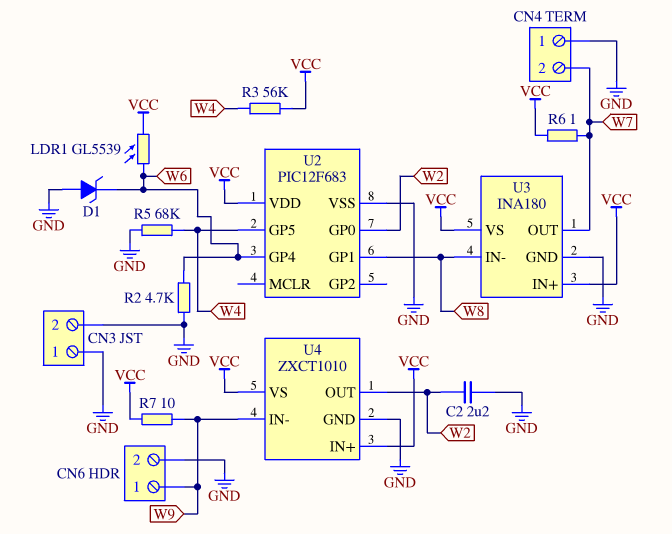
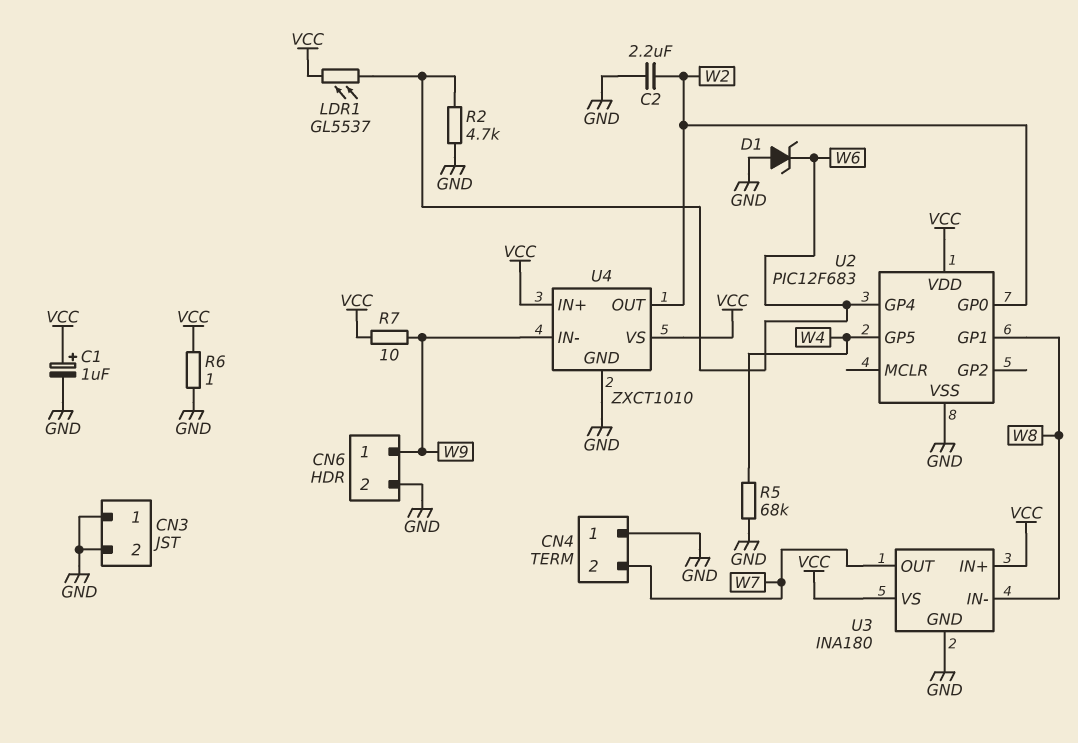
C1: none -> 1uF (plus VCC, minus GND)
LDR1: GL5539 (VCC, W6) -> GL5537 (VCC, W6)
R3: 56k (VCC, W4) -> none
R6: 1 (VCC, W7) -> 1 (GND, VCC)

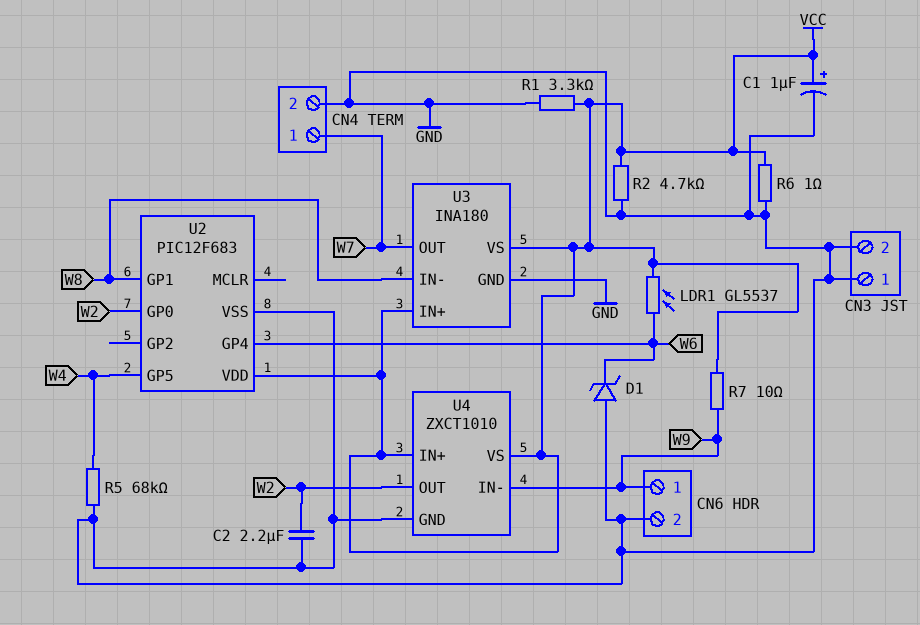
CN4 pin 1: GND -> W7
CN4 pin 2: W7 -> GND
R1: none -> 3.3k (GND, VCC)
R2: 4.7k (GND, W6) -> 4.7k (GND, VCC)

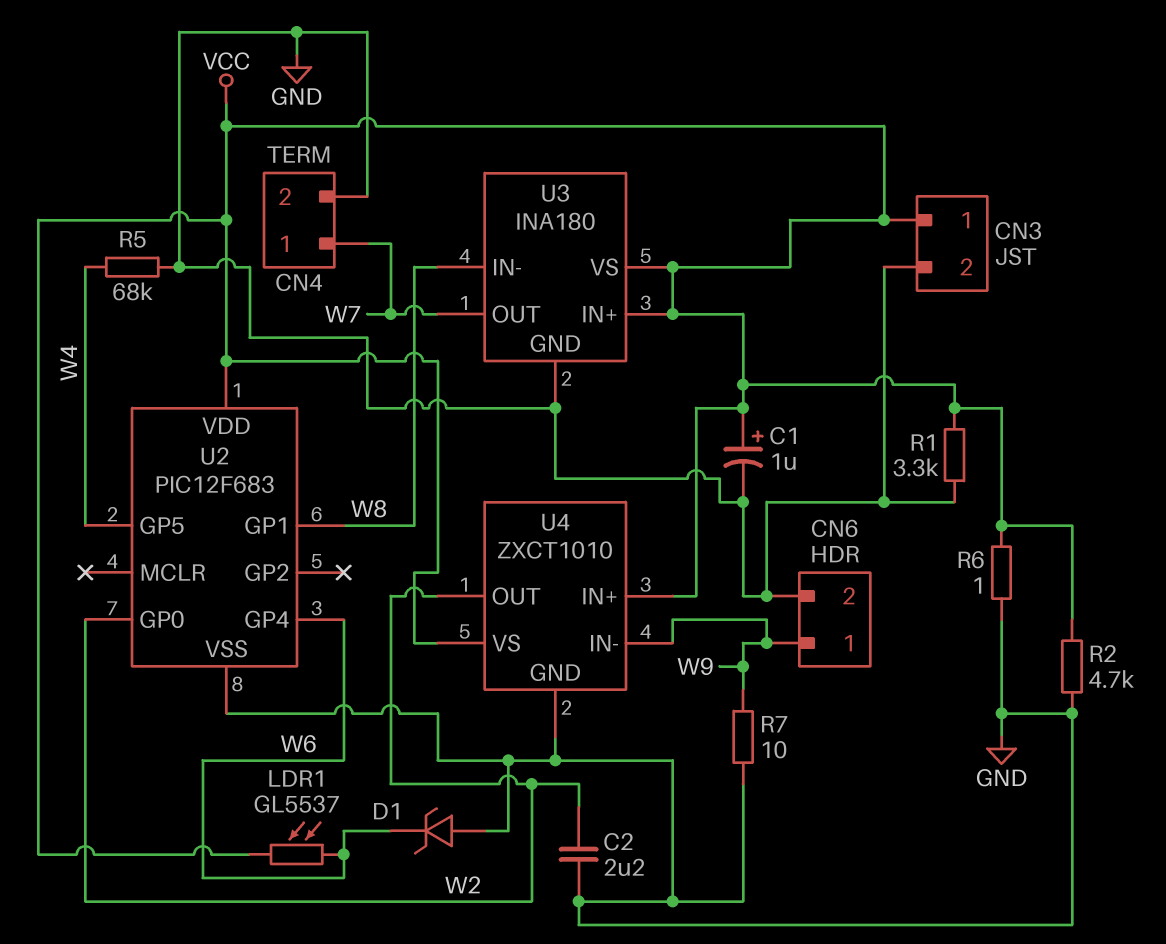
CN3 pin 1: GND -> VCC
R7: 10 (VCC, W9) -> 10 (GND, W9)

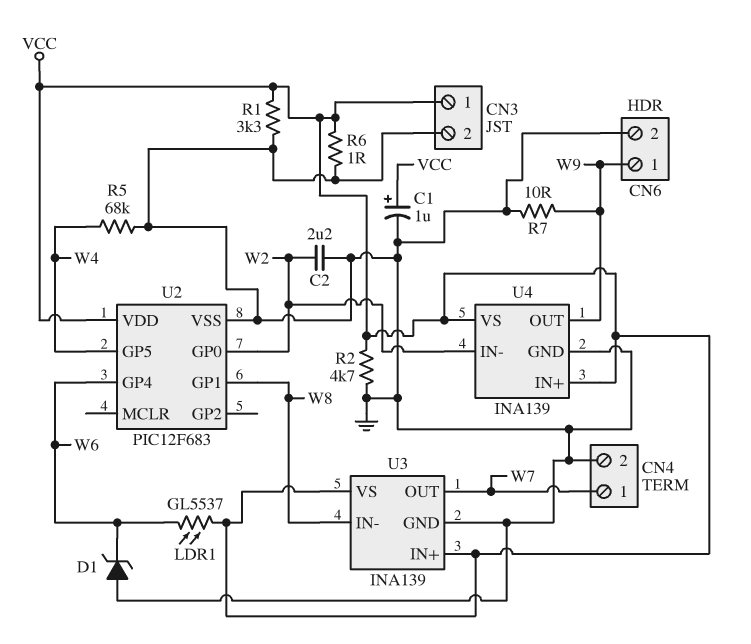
U3: INA180 -> INA139
U4: ZXCT1010 -> INA139
U4 pin IN-: W9 -> W2
U4 pin OUT: W2 -> W9

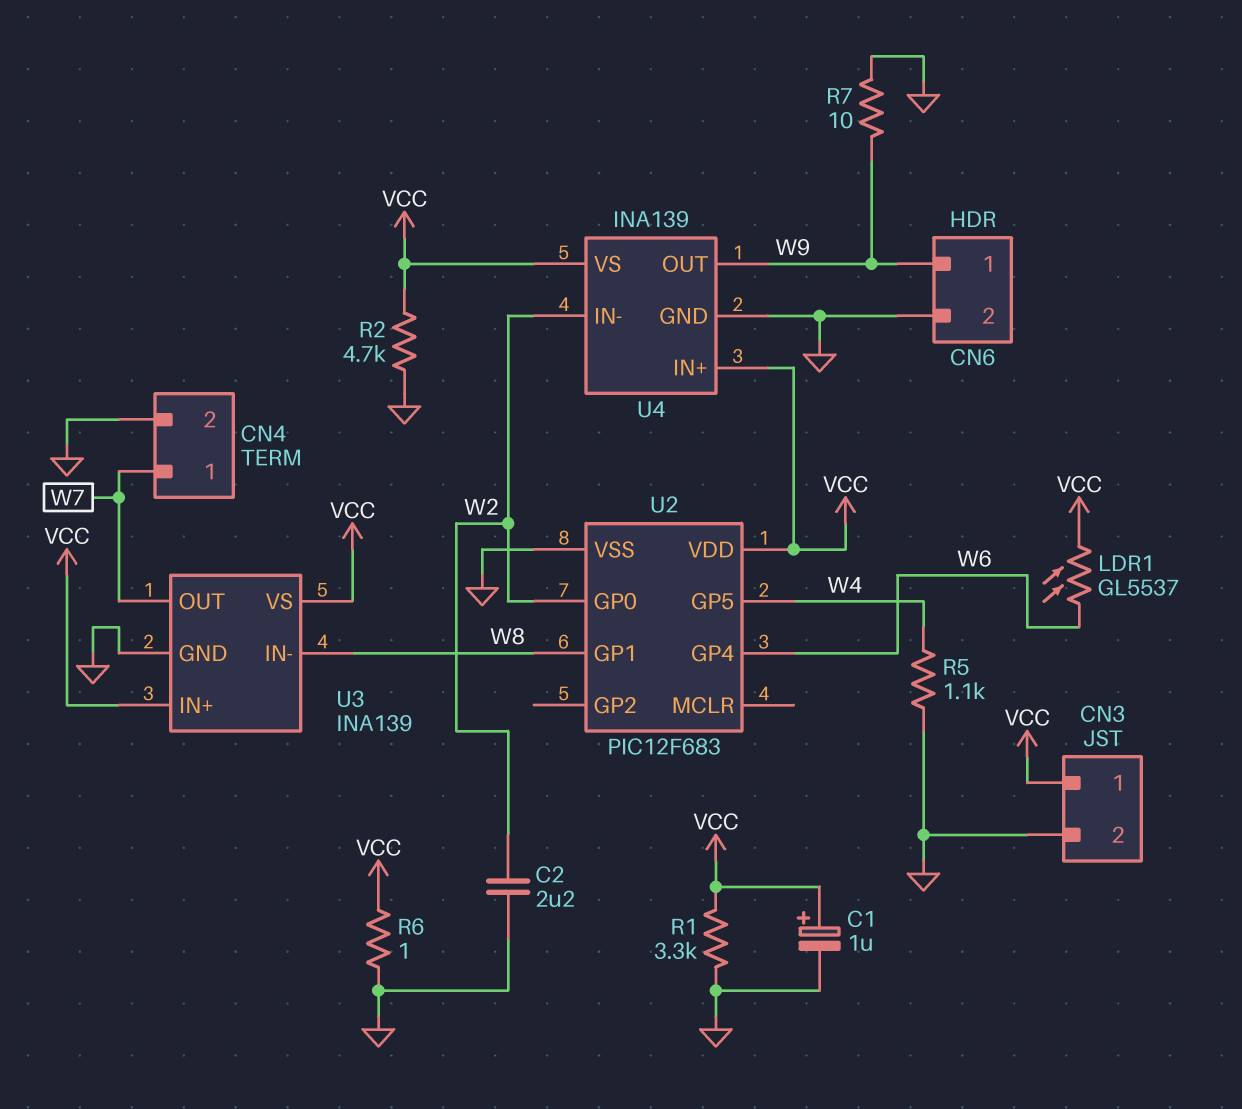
D1: zener (A GND, K W6) -> none
R5: 68k (GND, W4) -> 1.1k (GND, W4)

